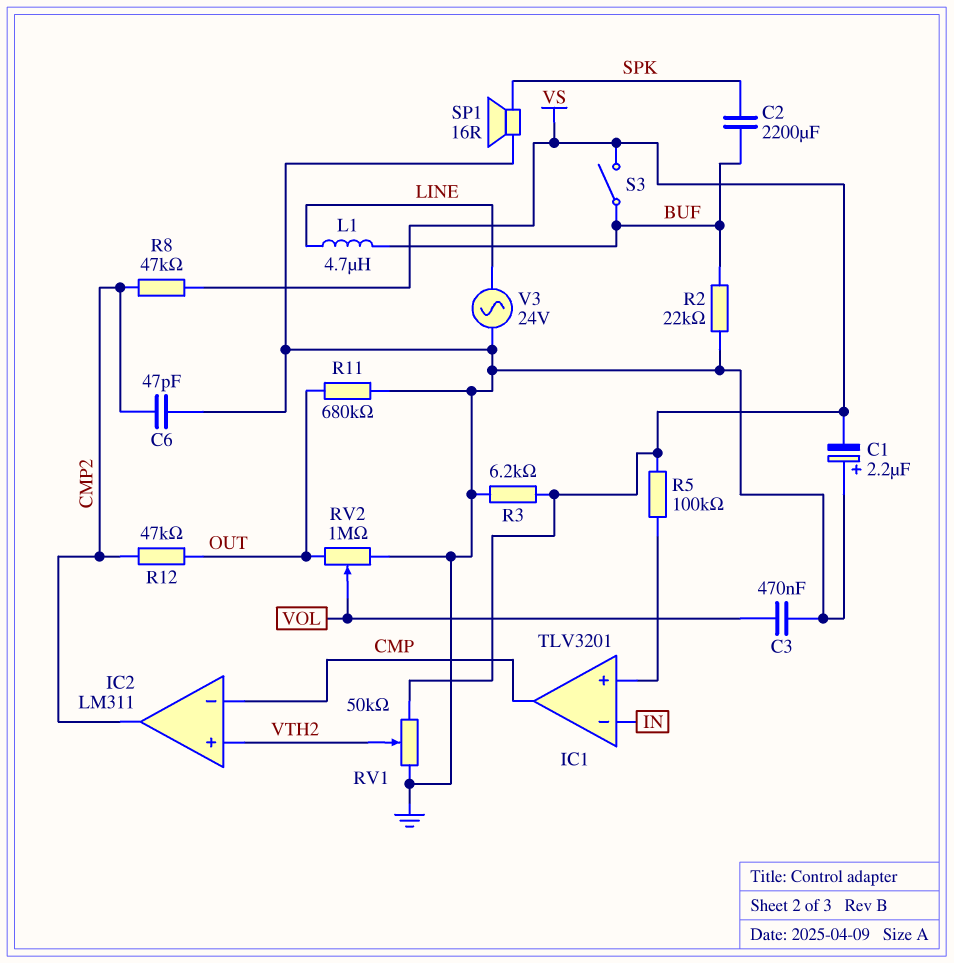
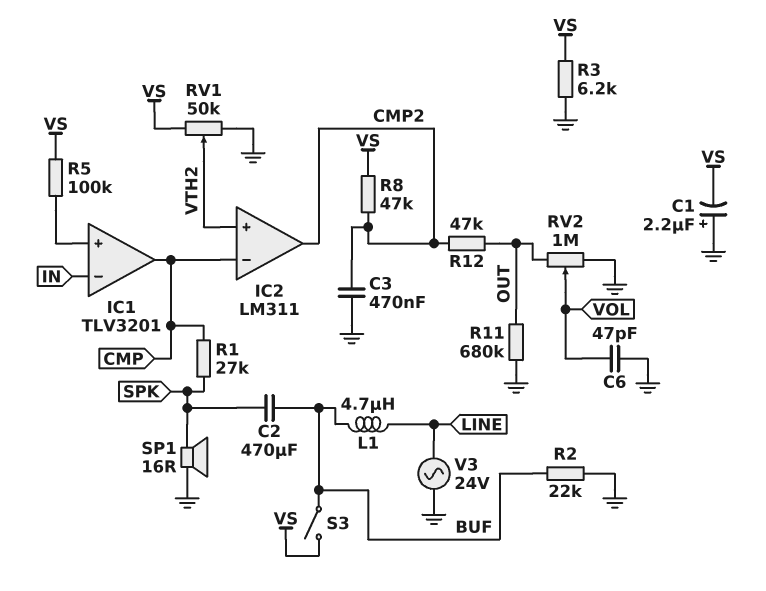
C2: 2200uF (BUF, SPK) -> 470uF (BUF, SPK)
C3: 470nF (GND, VOL) -> 470nF (CMP2, GND)
C6: 47pF (CMP2, GND) -> 47pF (GND, VOL)
R1: none -> 27k (CMP, SPK)

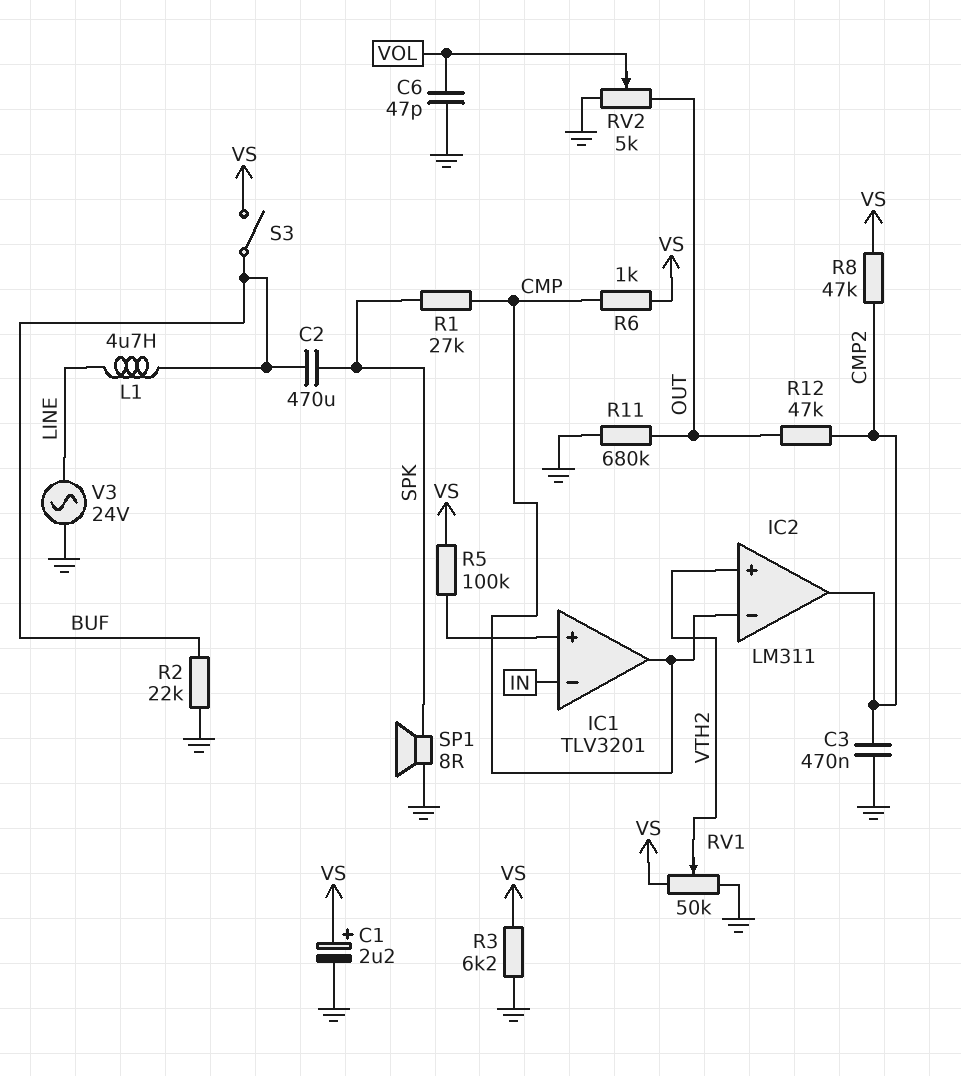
C1: 2.2uF (plus GND, minus VS) -> 2.2uF (plus VS, minus GND)
R6: none -> 1k (CMP, VS)
RV2: 1M (GND, OUT, wiper VOL) -> 5k (GND, OUT, wiper VOL)
SP1: speaker 16R (GND, SPK) -> speaker 8R (GND, SPK)

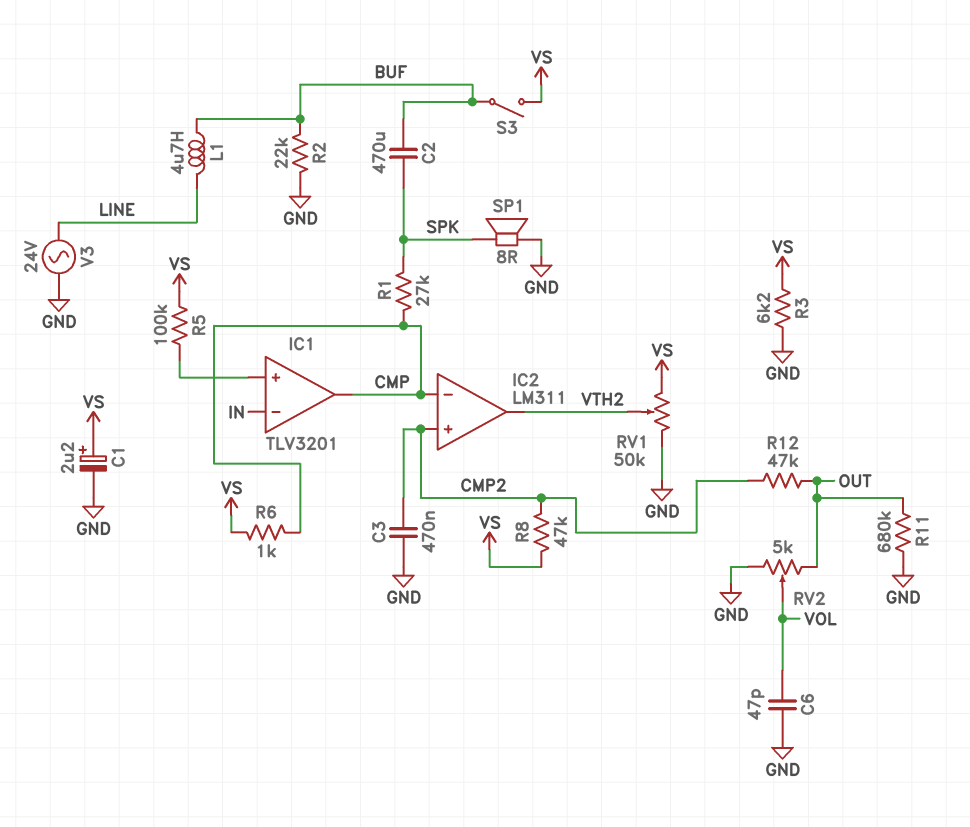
IC2 pin in+: VTH2 -> CMP2
IC2 pin out: CMP2 -> VTH2

